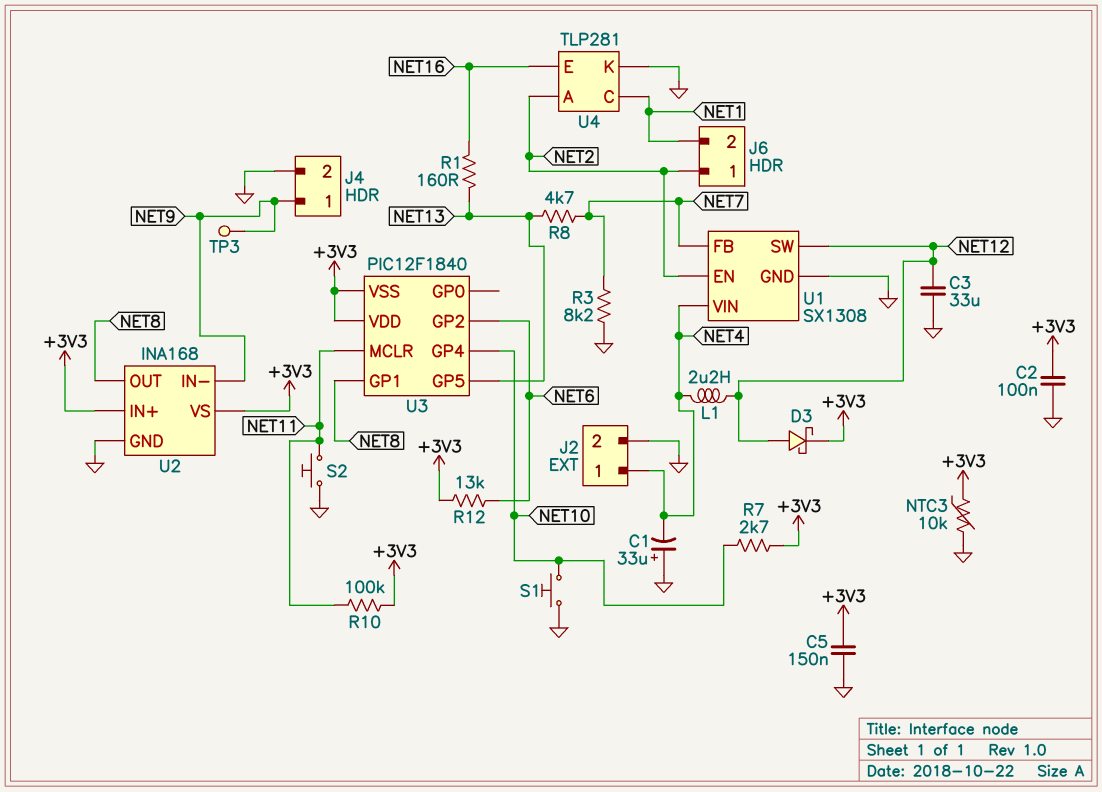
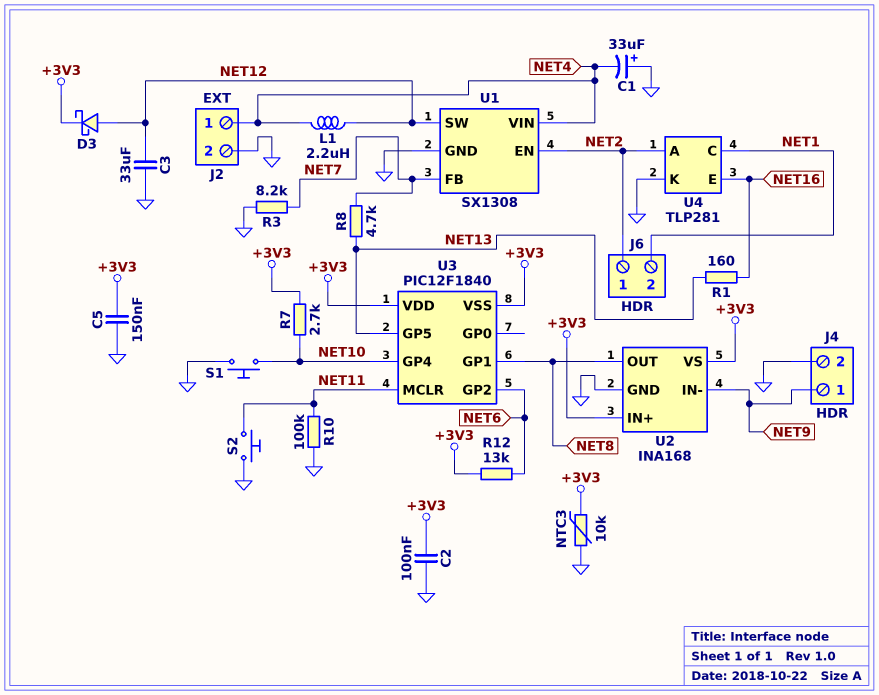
R10: 100k (+3V3, NET11) -> 100k (GND, NET11)
TP3: test point (NET9) -> none

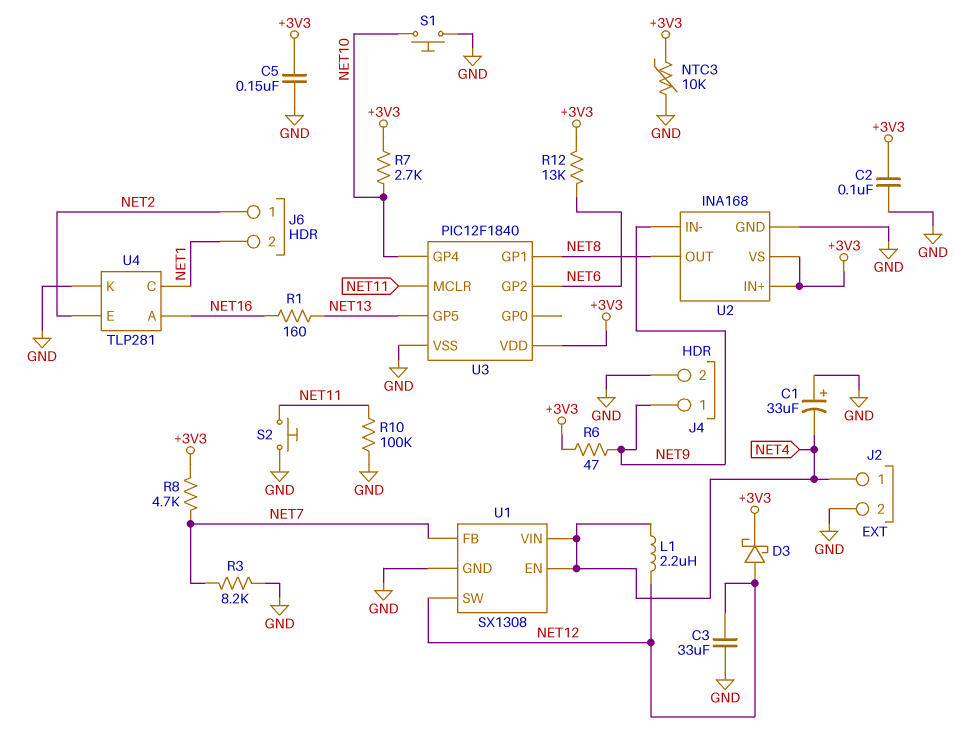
R6: none -> 47 (+3V3, NET9)
R8: 4.7k (NET7, NET13) -> 4.7k (+3V3, NET7)
U1 pin EN: NET2 -> NET4
U3 pin VSS: +3V3 -> GND
U4 pin A: NET2 -> NET16
U4 pin E: NET16 -> NET2

